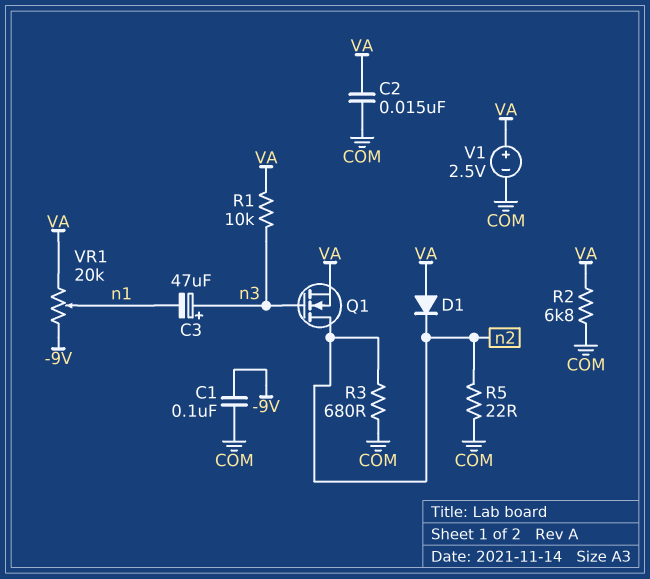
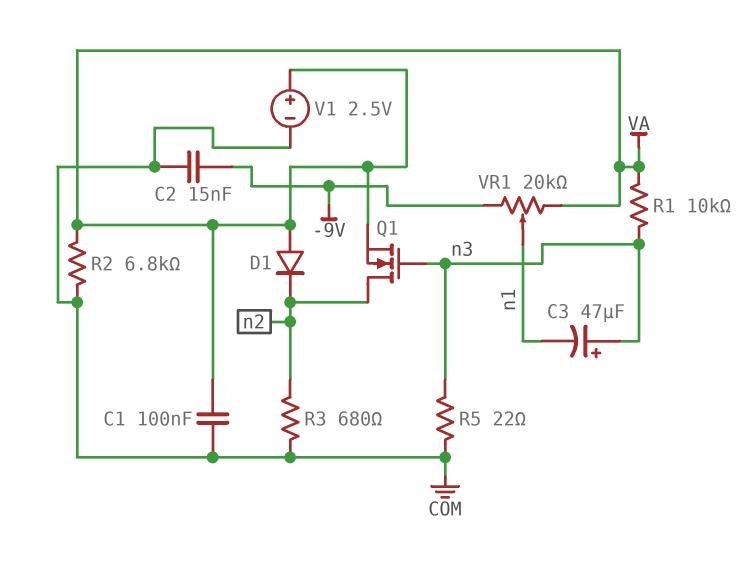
C1: 100nF (-9V, COM) -> 100nF (COM, VA)
C2: 15nF (COM, VA) -> 15nF (-9V, COM)
R5: 22 (COM, n2) -> 22 (COM, n3)

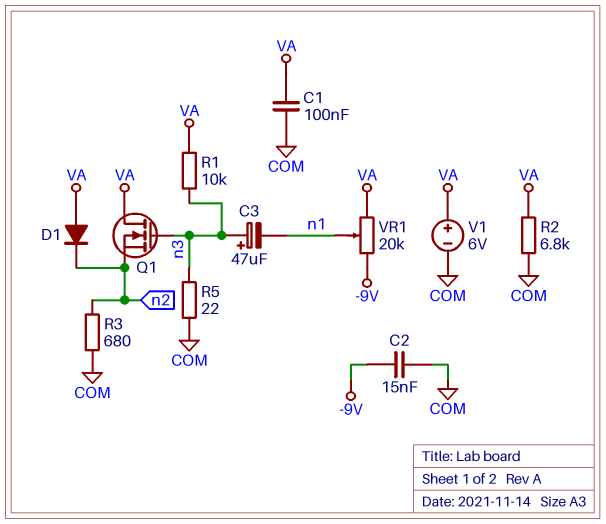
Q1: NMOS (G n3, D n2, S VA) -> NMOS (G n3, D VA, S n2)
V1: 2.5V (plus VA, minus COM) -> 6V (plus VA, minus COM)

